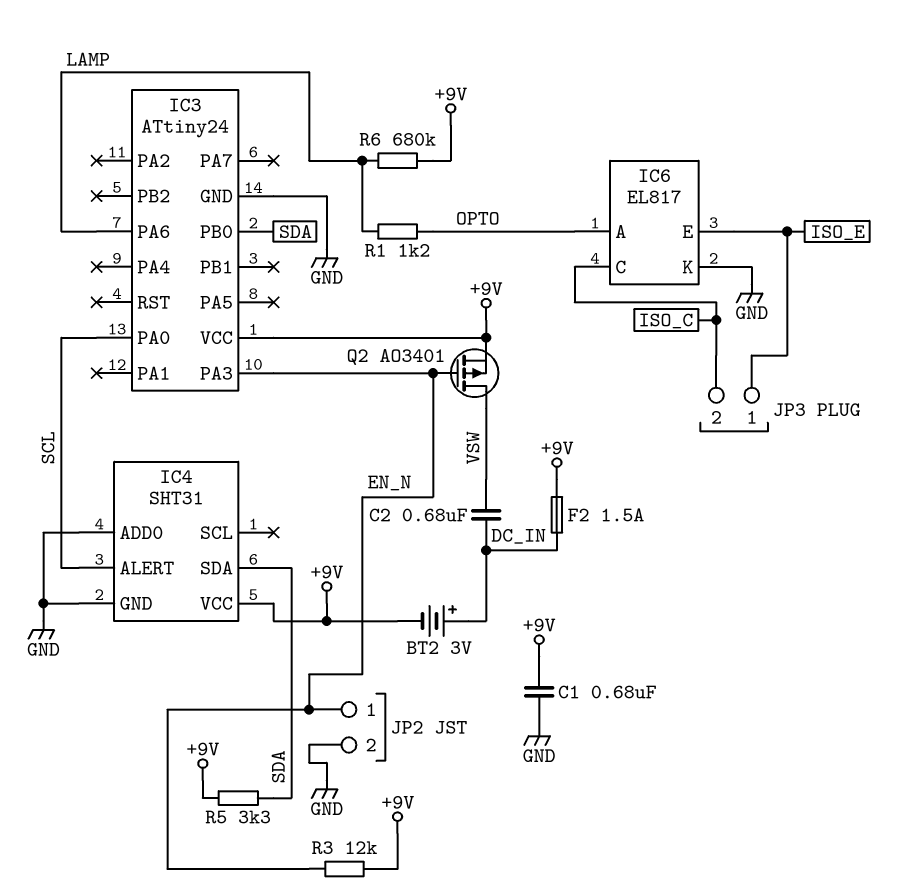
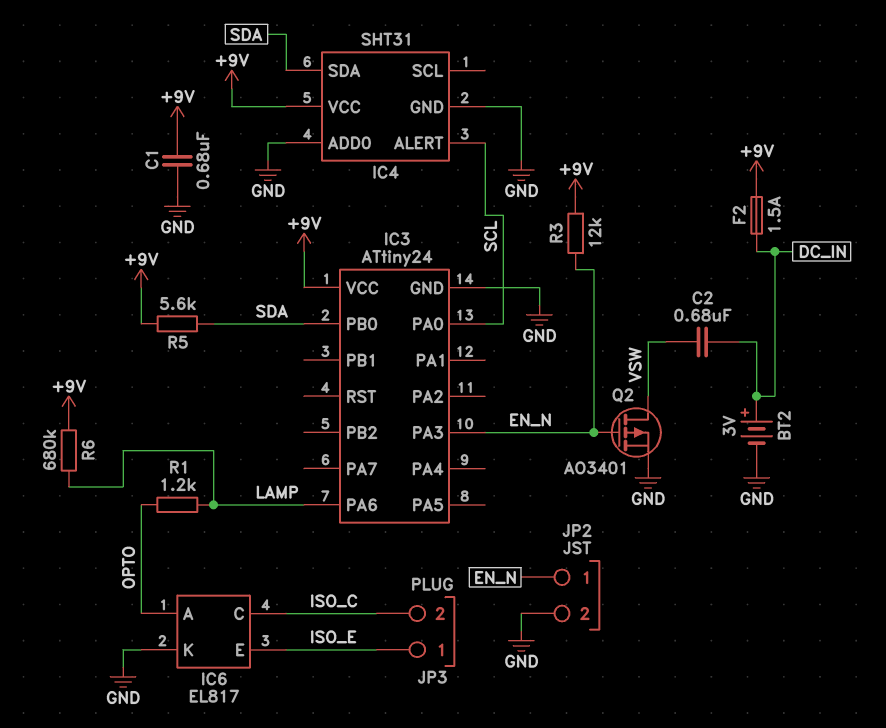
BT2: 3V (plus DC_IN, minus +9V) -> 3V (plus DC_IN, minus GND)
Q2: PMOS AO3401 (G EN_N, D VSW, S +9V) -> PMOS AO3401 (G EN_N, D VSW, S GND)
R5: 3.3k (+9V, SDA) -> 5.6k (+9V, SDA)

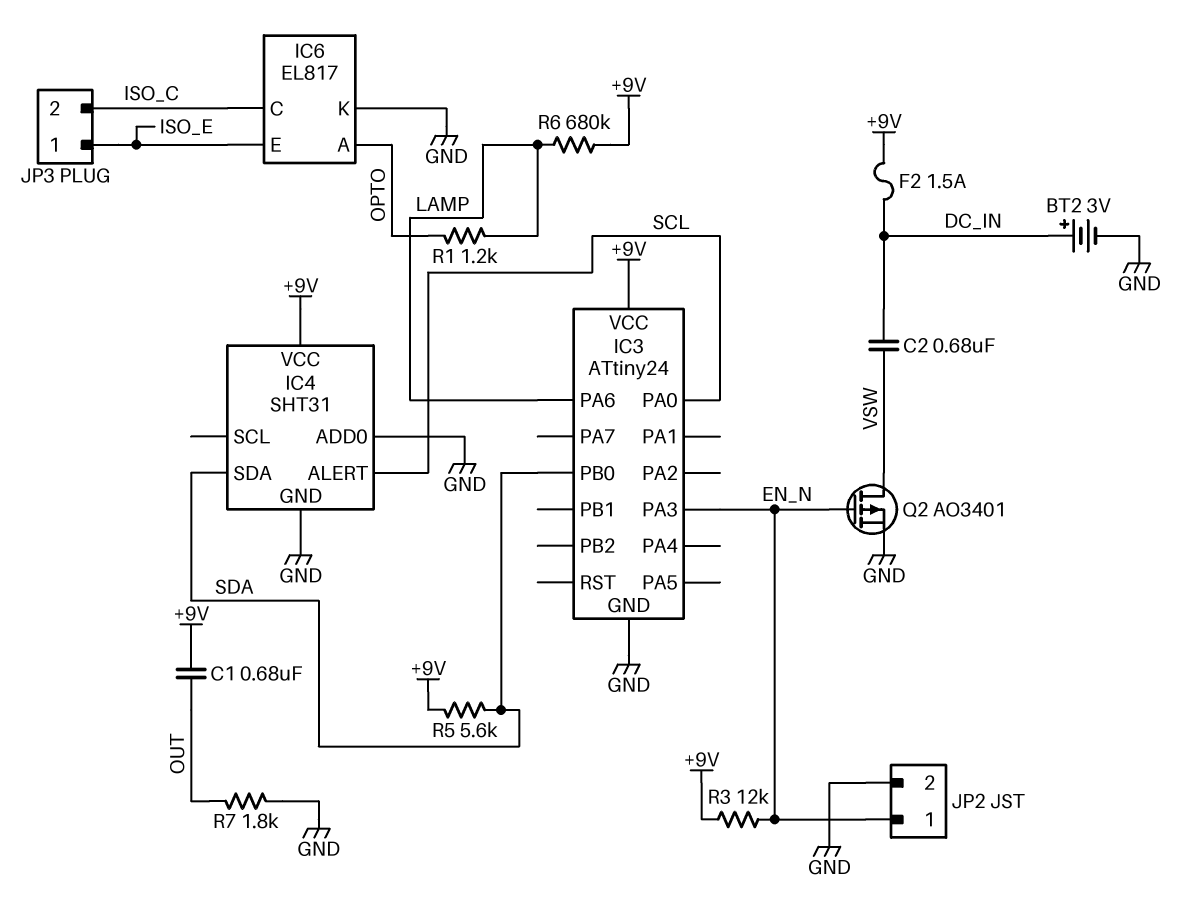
C1: 680nF (+9V, GND) -> 680nF (+9V, OUT)
R7: none -> 1.8k (GND, OUT)

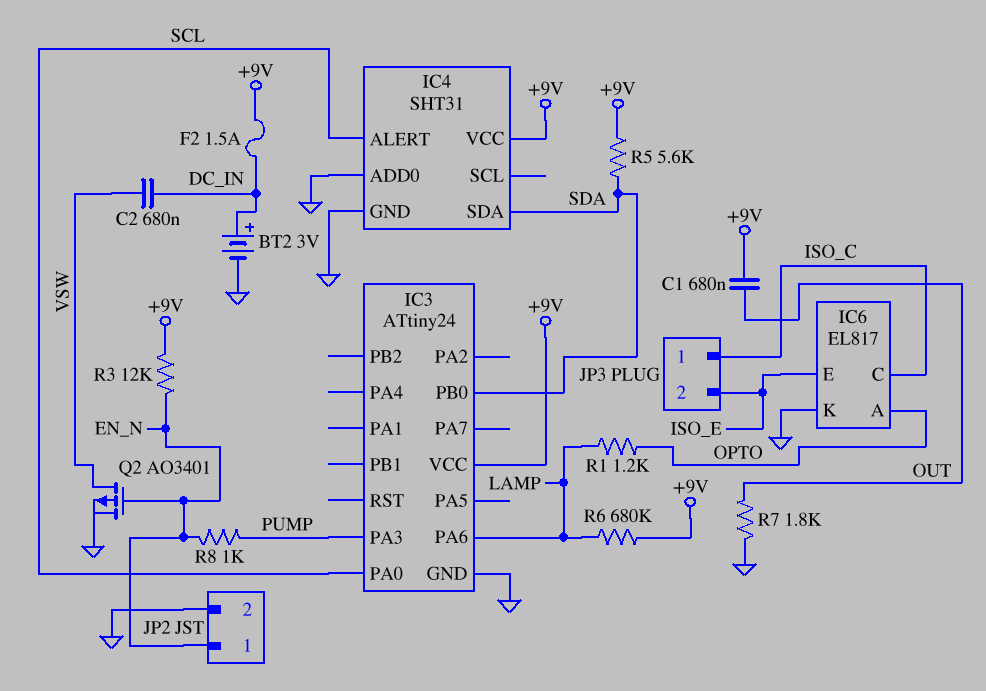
IC3 pin PA3: EN_N -> PUMP
JP3 pin 1: ISO_E -> ISO_C
JP3 pin 2: ISO_C -> ISO_E
R8: none -> 1k (EN_N, PUMP)

